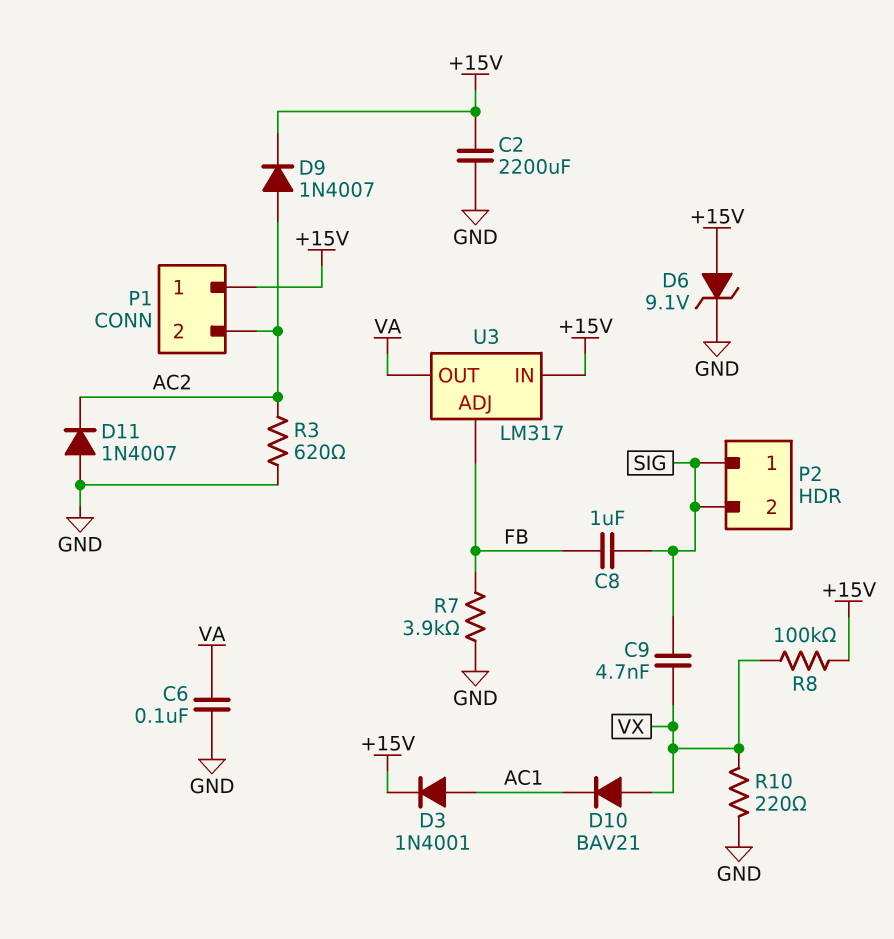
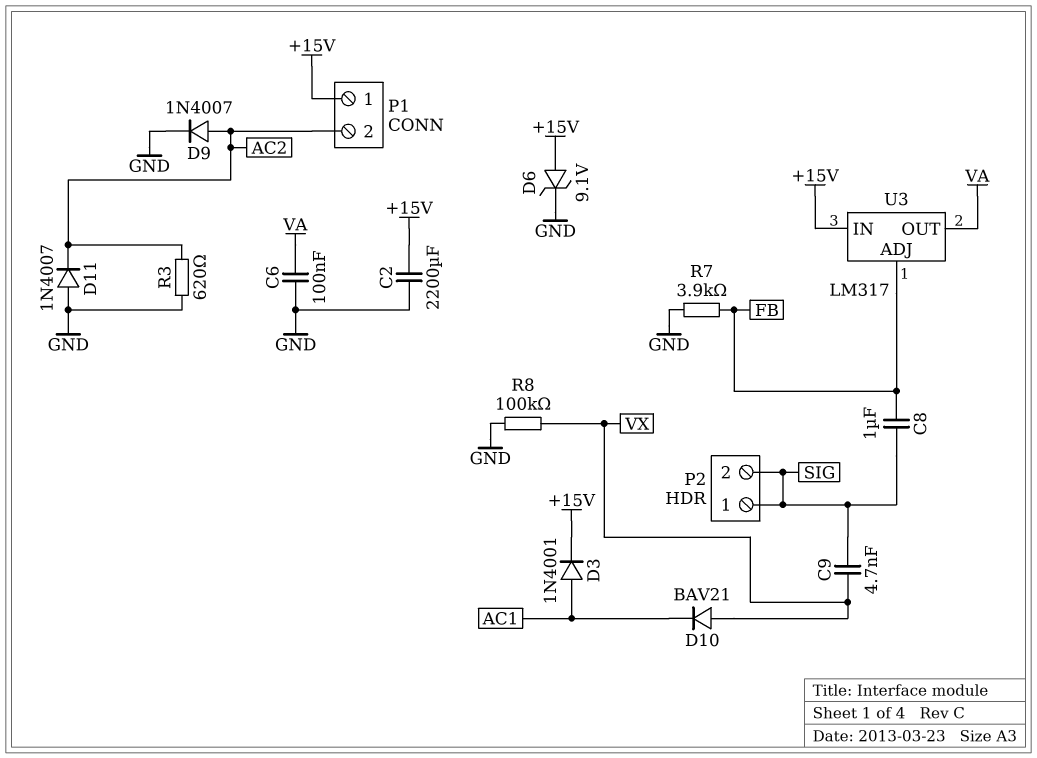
D9: diode 1N4007 (A AC2, K +15V) -> diode 1N4007 (A AC2, K GND)
R8: 100k (+15V, VX) -> 100k (GND, VX)
R10: 220 (GND, VX) -> none

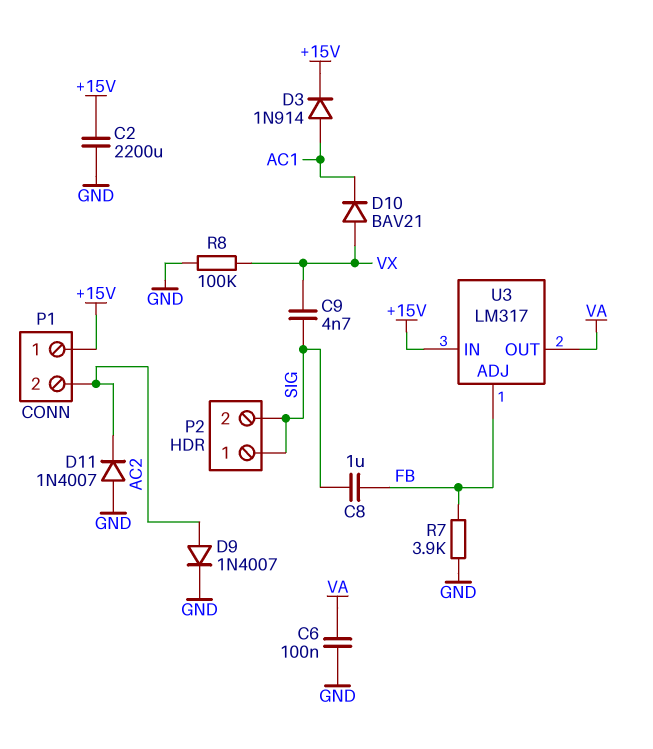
D3: diode 1N4001 (A AC1, K +15V) -> diode 1N914 (A AC1, K +15V)
D6: zener 9.1V (A +15V, K GND) -> none
R3: 620 (AC2, GND) -> none

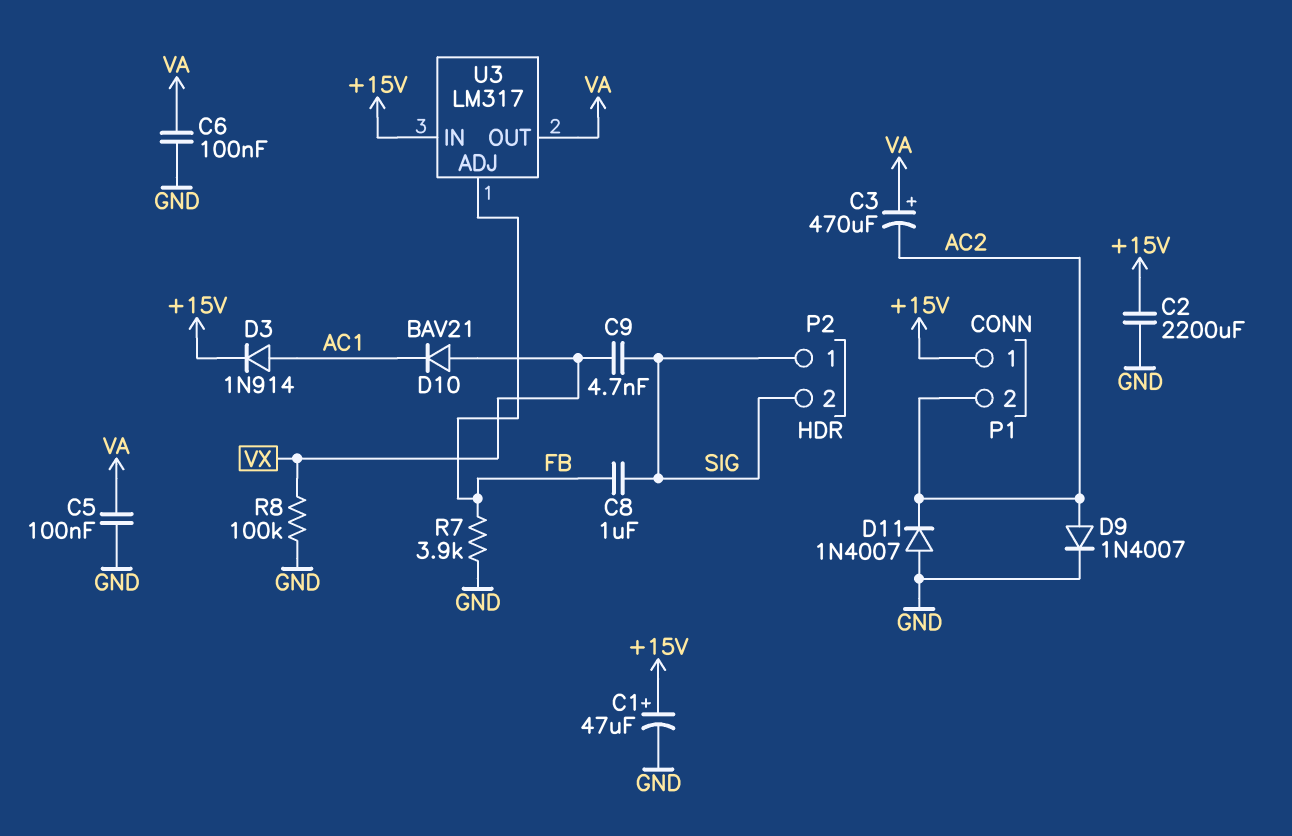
C1: none -> 47uF (plus +15V, minus GND)
C3: none -> 470uF (plus VA, minus AC2)
C5: none -> 100nF (GND, VA)

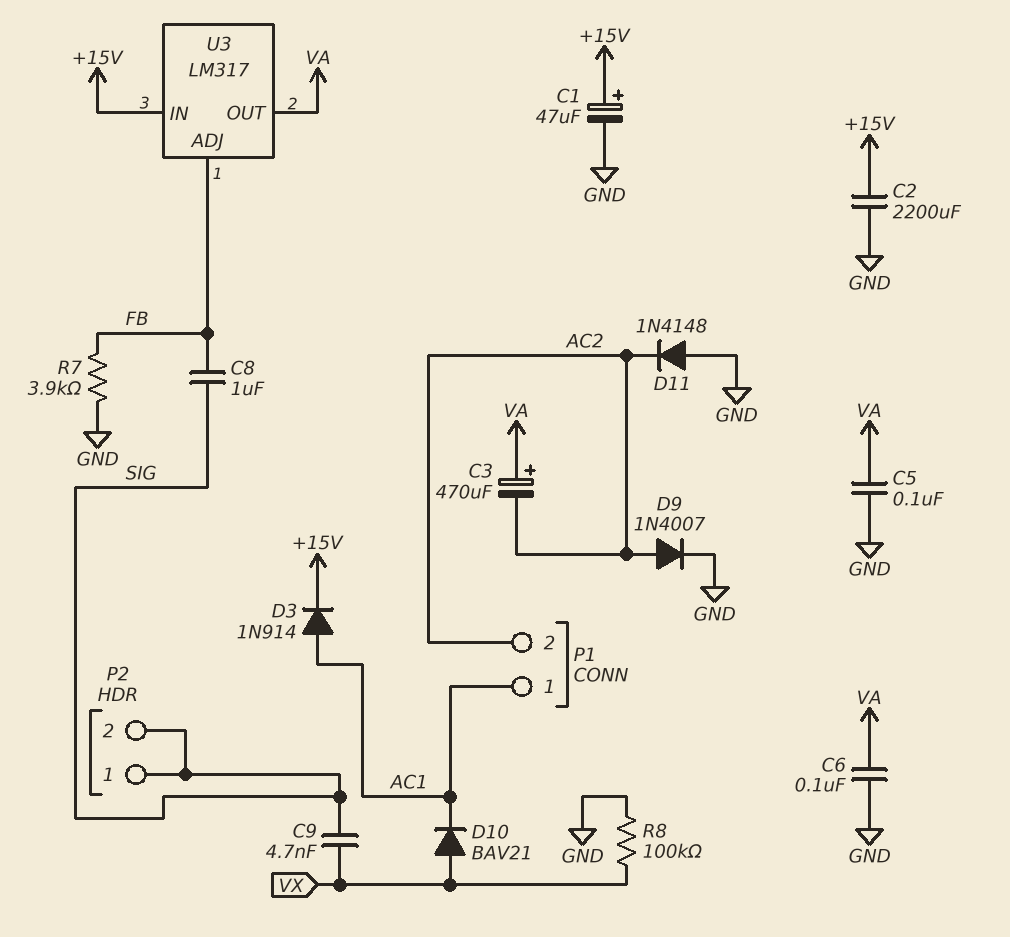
D11: diode 1N4007 (A GND, K AC2) -> diode 1N4148 (A GND, K AC2)
P1 pin 1: +15V -> AC1

